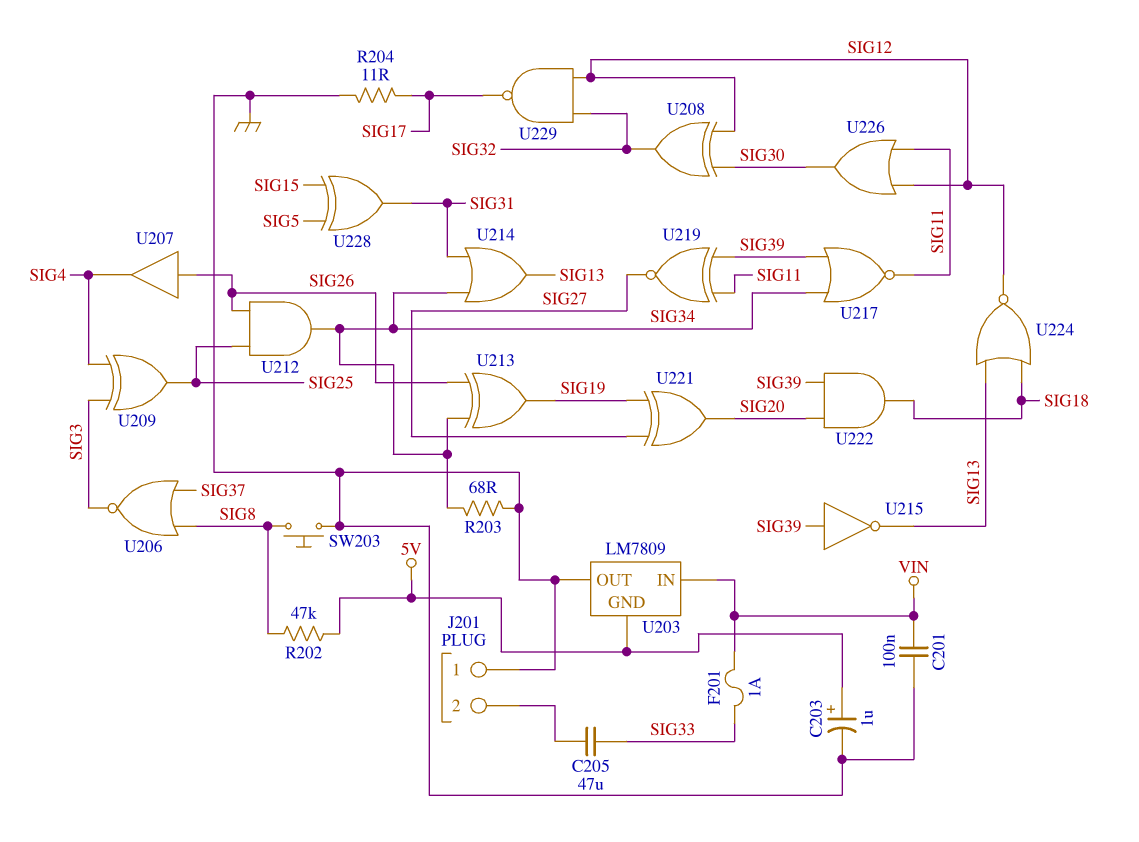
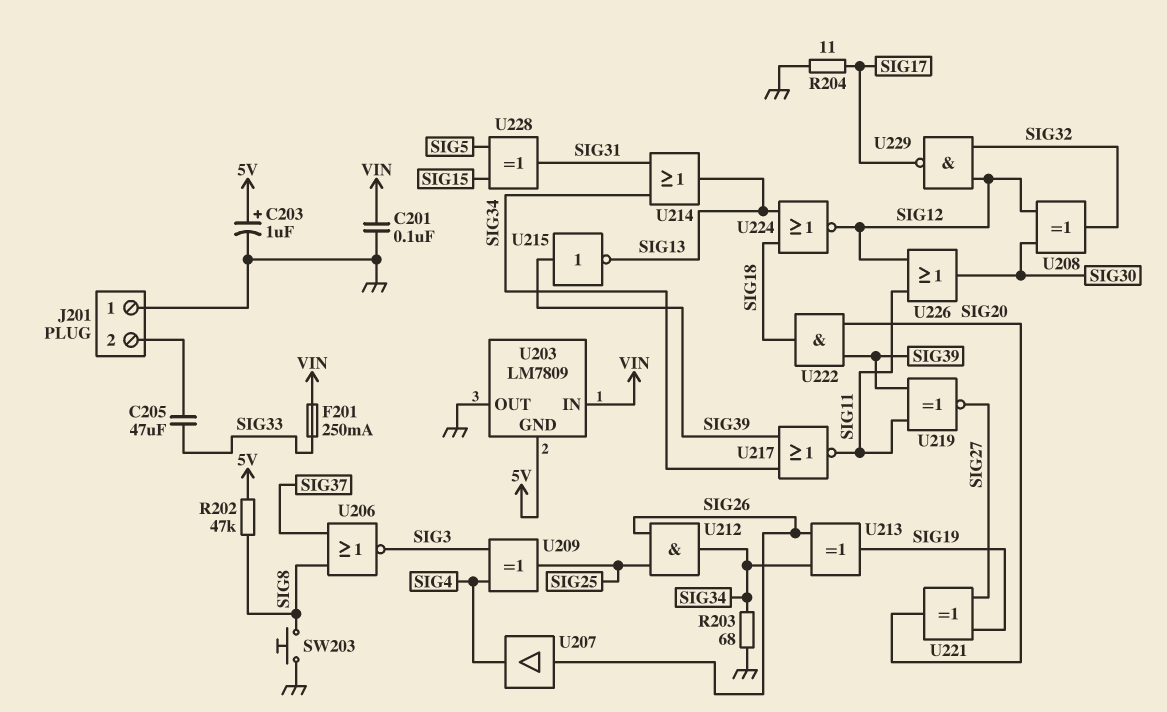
F201: 1A (SIG33, VIN) -> 250mA (SIG33, VIN)

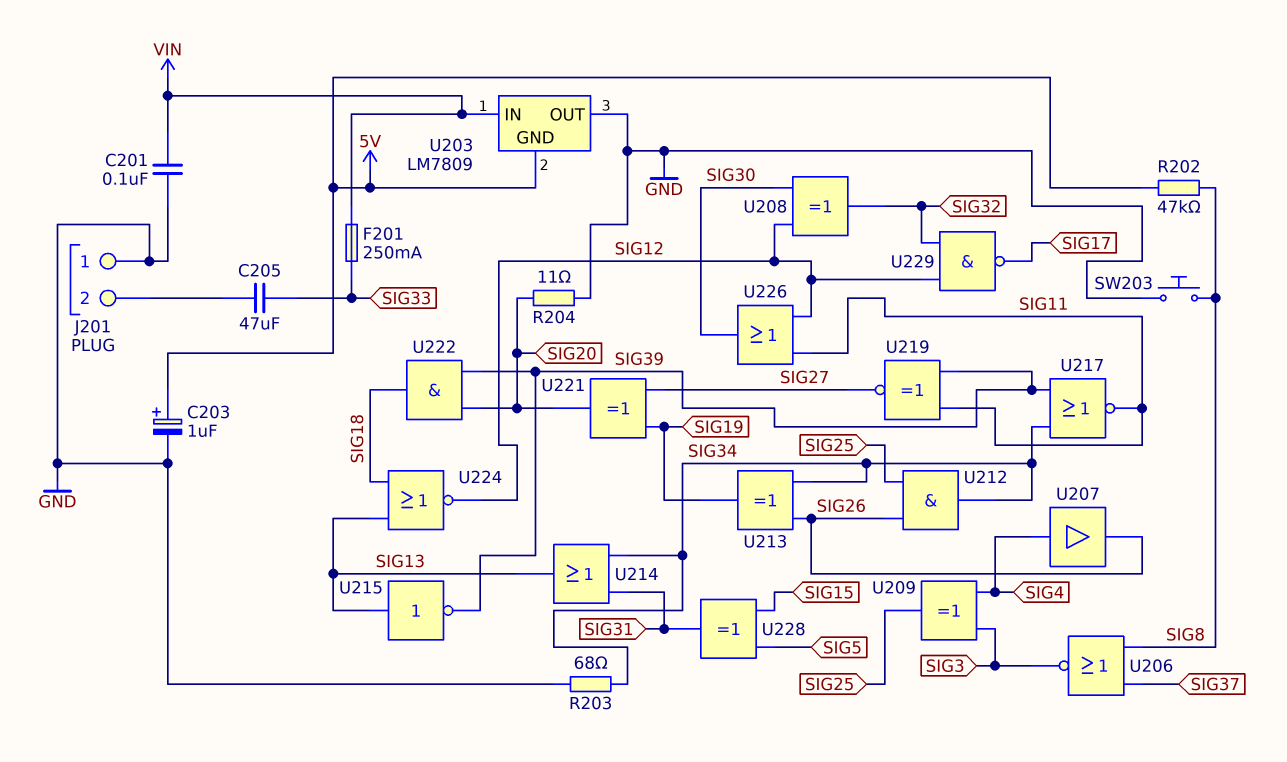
R204: 11 (GND, SIG17) -> 11 (GND, SIG20)
U207: buffer (in SIG26, out SIG4) -> buffer (in SIG4, out SIG26)
U215: NOT (in SIG39, out SIG13) -> NOT (in SIG13, out SIG39)

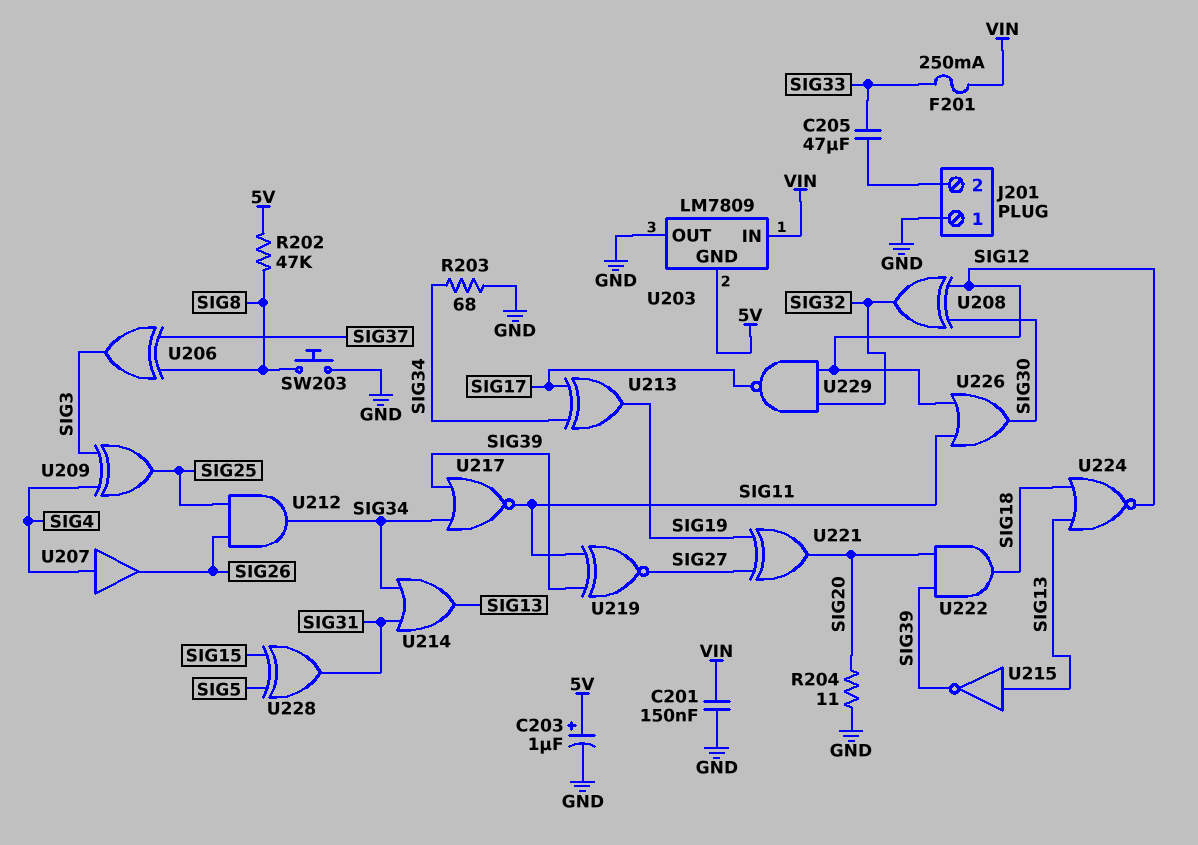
C201: 100nF (GND, VIN) -> 150nF (GND, VIN)
U206: NOR (in SIG8, in SIG37, out SIG3) -> XOR (in SIG8, in SIG37, out SIG3)
U213: XOR (in SIG26, in SIG34, out SIG19) -> XOR (in SIG17, in SIG34, out SIG19)

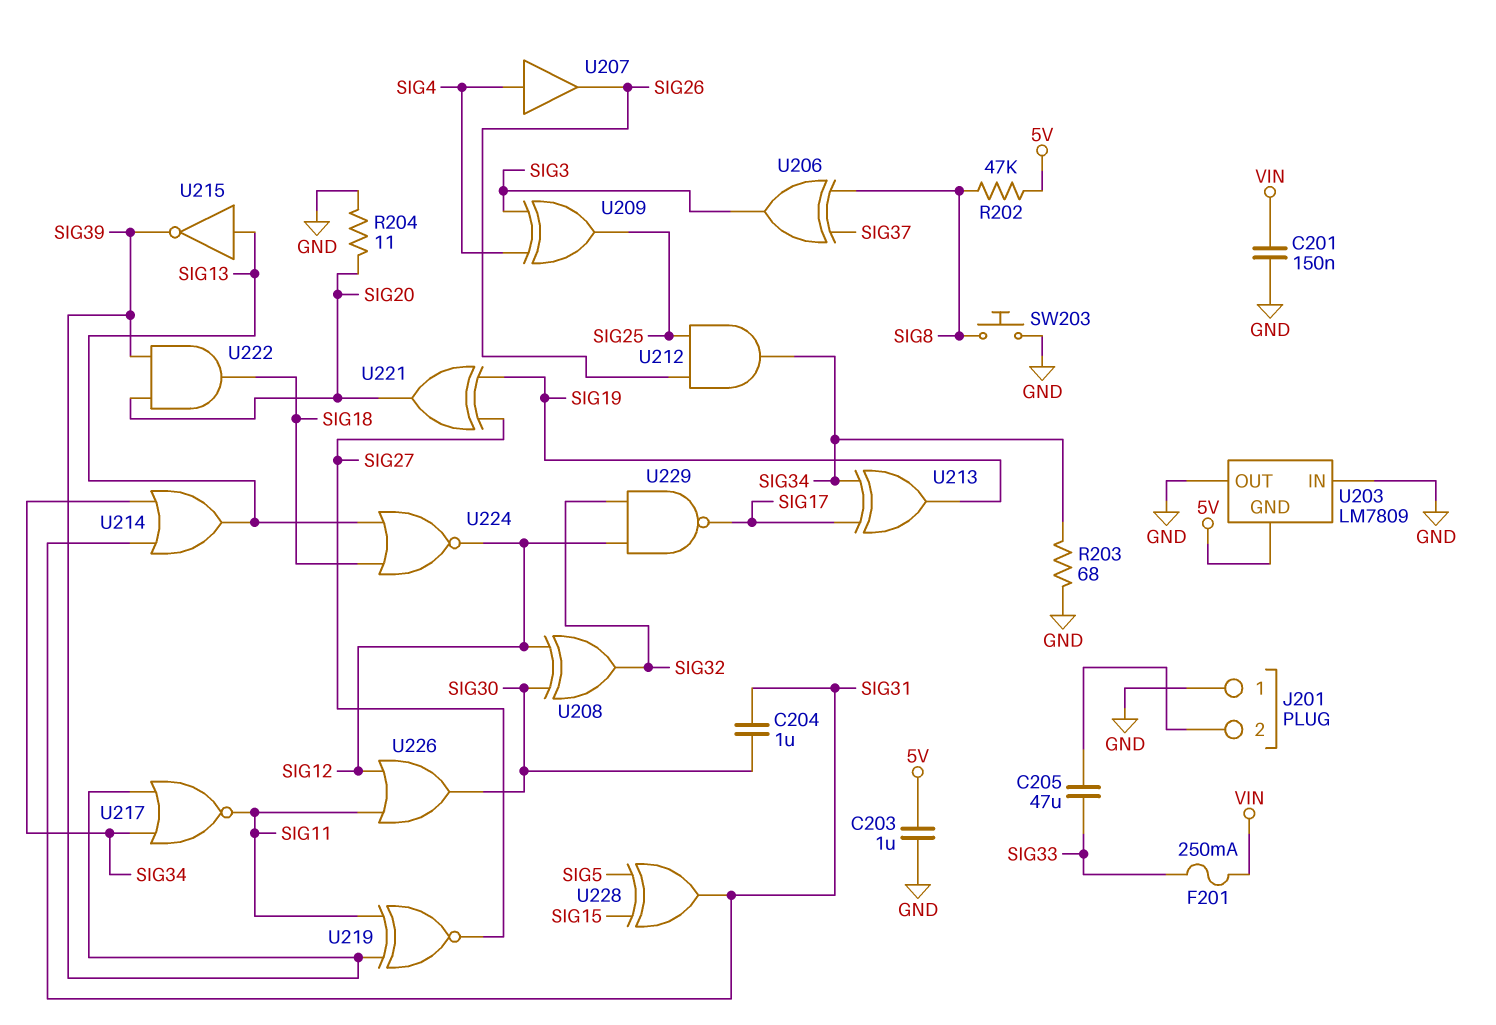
C203: 1uF (plus 5V, minus GND) -> 1uF (5V, GND)
C204: none -> 1uF (SIG30, SIG31)
U203 pin IN: VIN -> GND

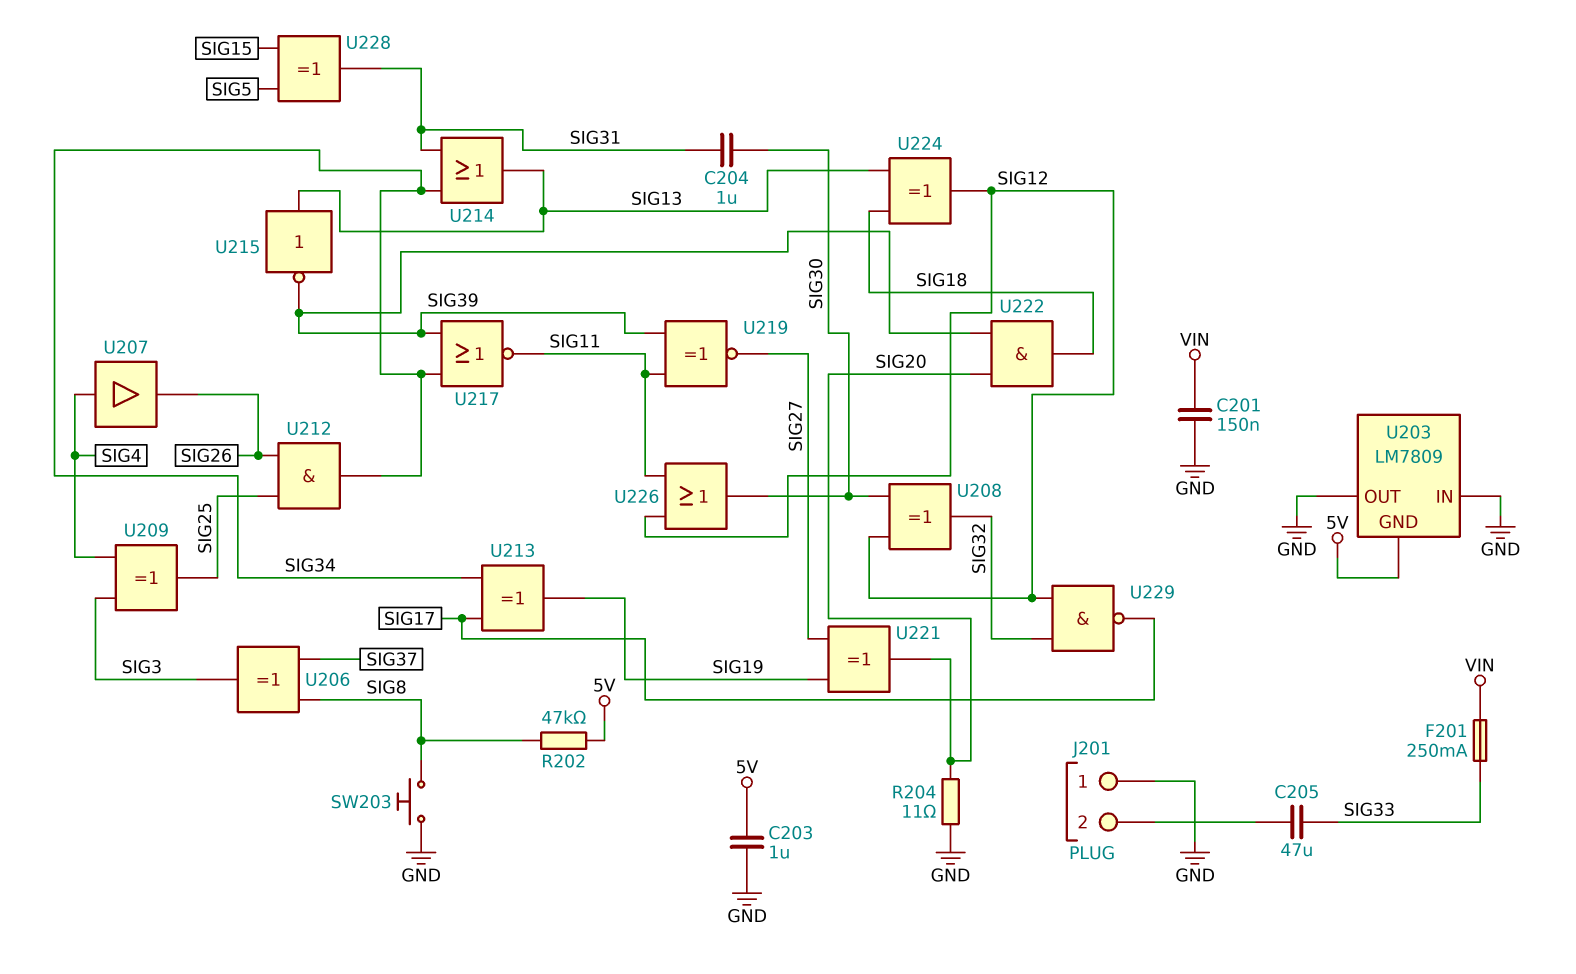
R203: 68 (GND, SIG34) -> none
U224: NOR (in SIG13, in SIG18, out SIG12) -> XOR (in SIG13, in SIG18, out SIG12)

